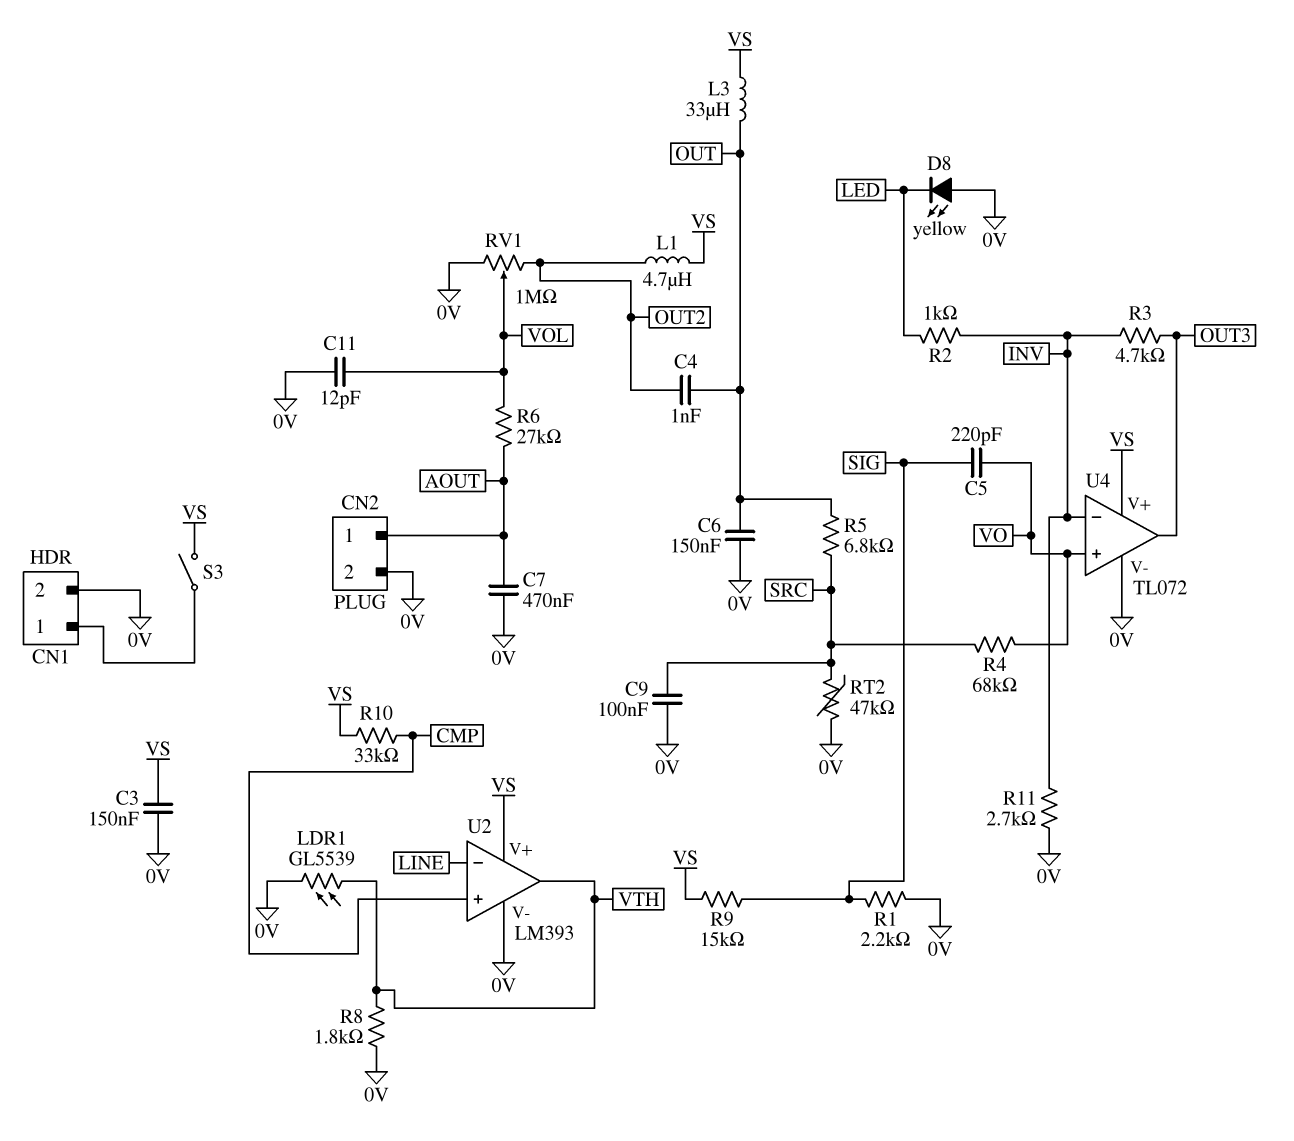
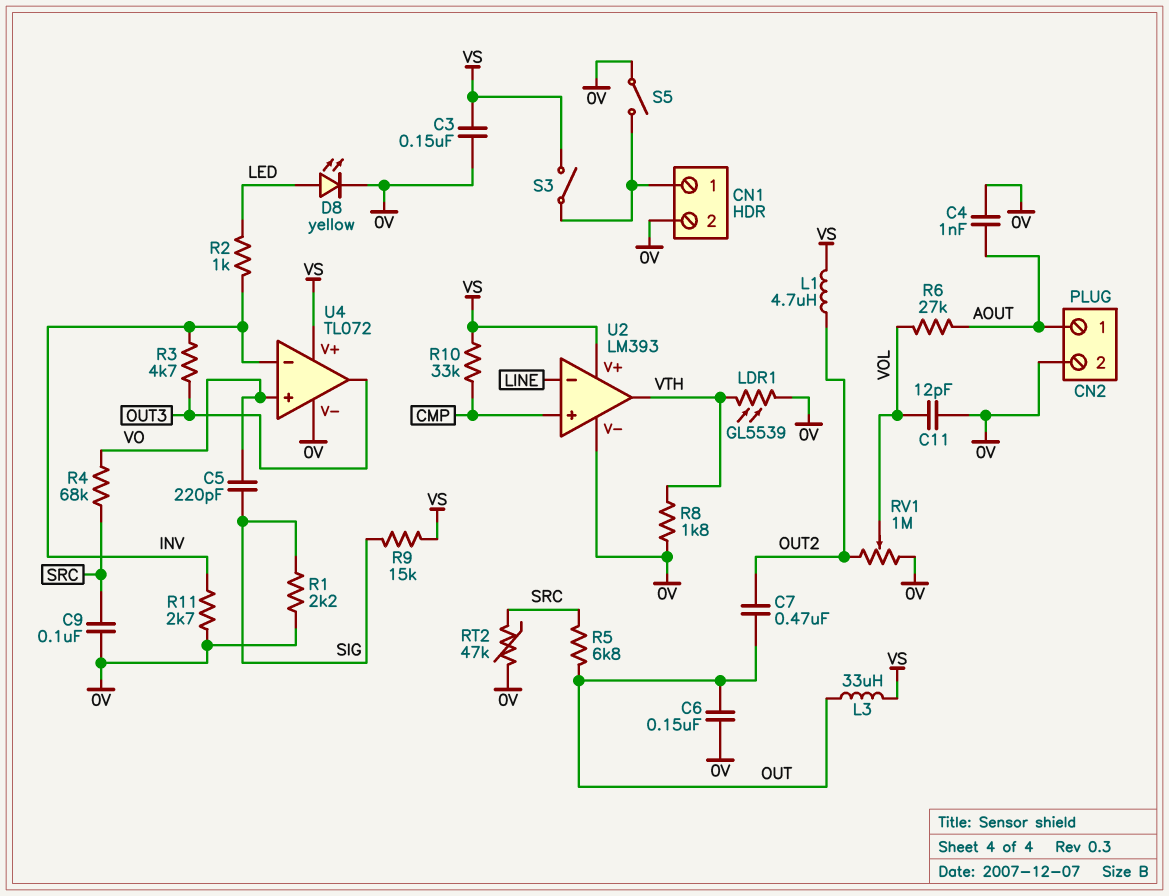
C4: 1nF (OUT, OUT2) -> 1nF (0V, AOUT)
C7: 470nF (0V, AOUT) -> 470nF (OUT, OUT2)
D8: LED yellow (A 0V, K LED) -> LED yellow (A LED, K 0V)
S5: none -> switch (0V, CN1/1)

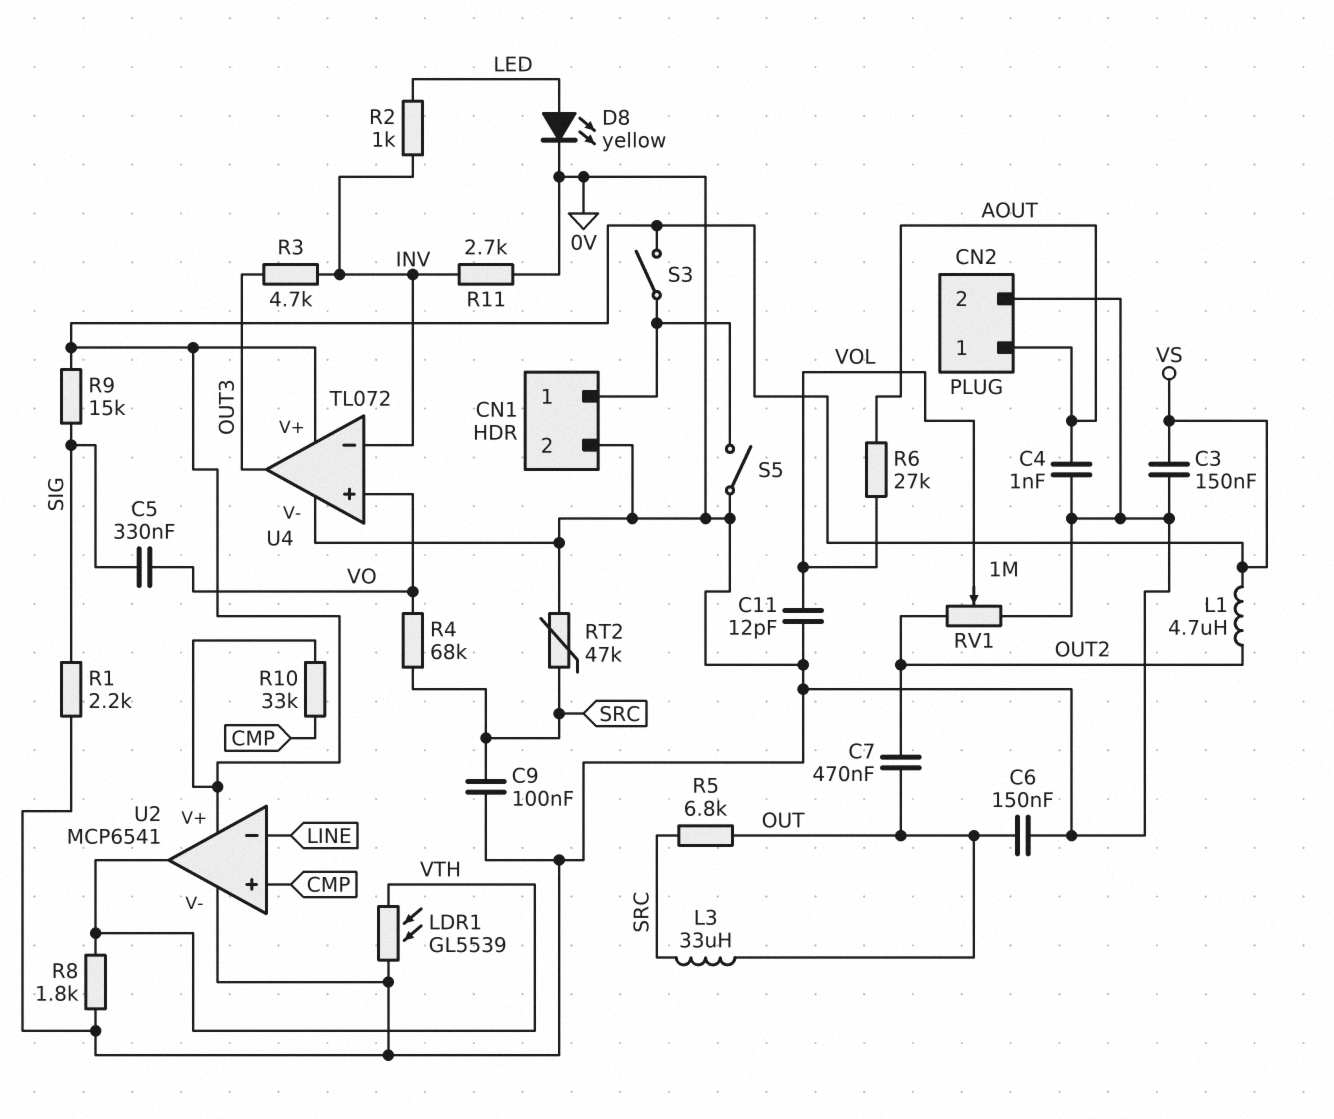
C5: 220pF (SIG, VO) -> 330nF (SIG, VO)
L3: 33uH (OUT, VS) -> 33uH (OUT, SRC)
U2: LM393 -> MCP6541

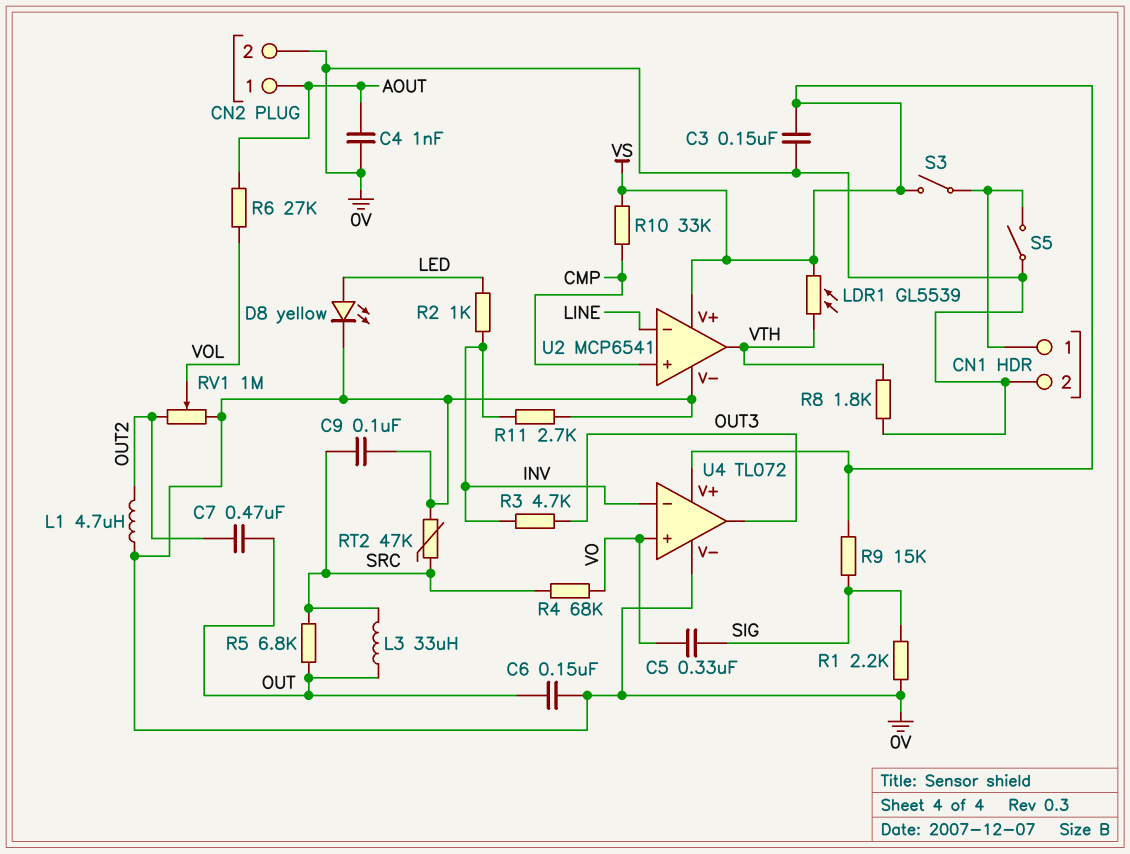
C11: 12pF (0V, VOL) -> none
L1: 4.7uH (OUT2, VS) -> 4.7uH (0V, OUT2)
LDR1: GL5539 (0V, VTH) -> GL5539 (VS, VTH)

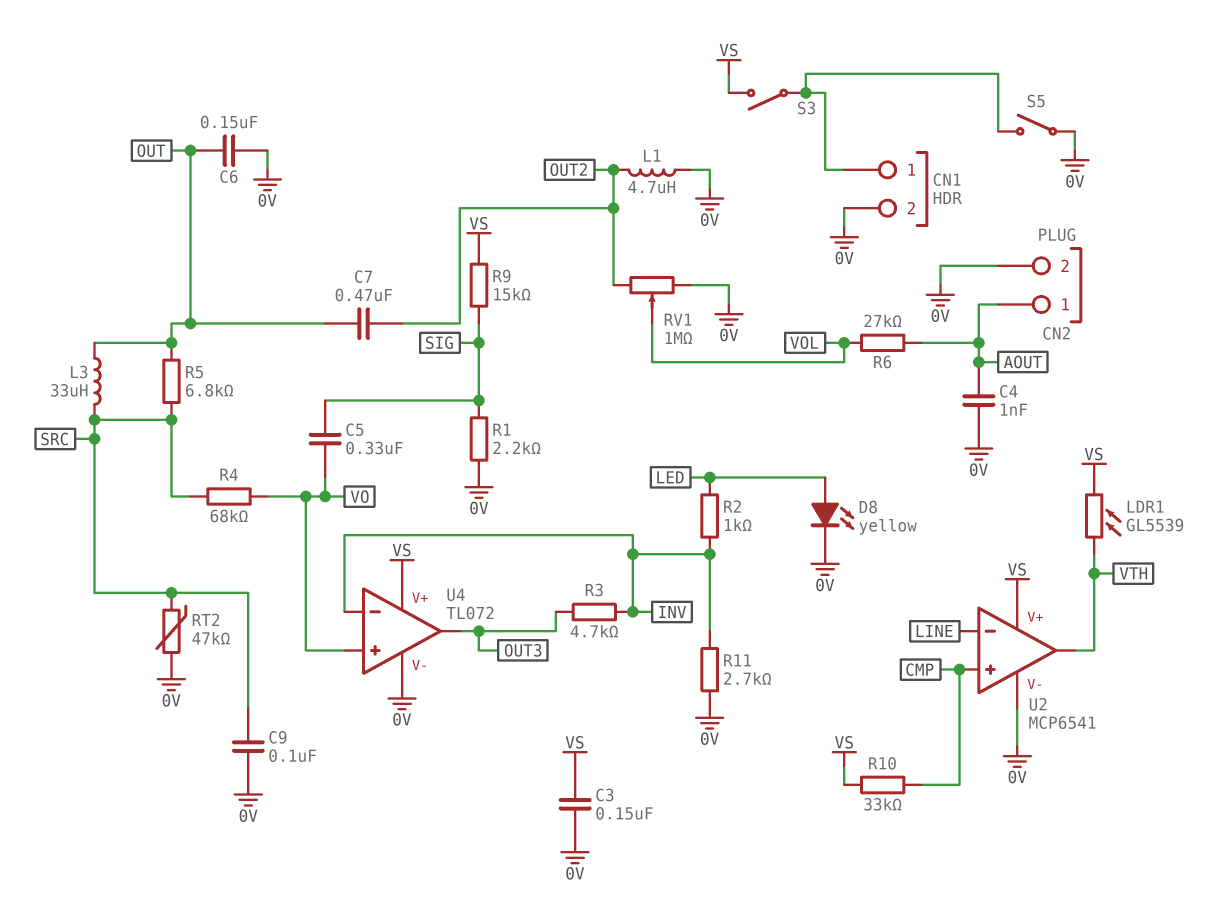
R8: 1.8k (0V, VTH) -> none

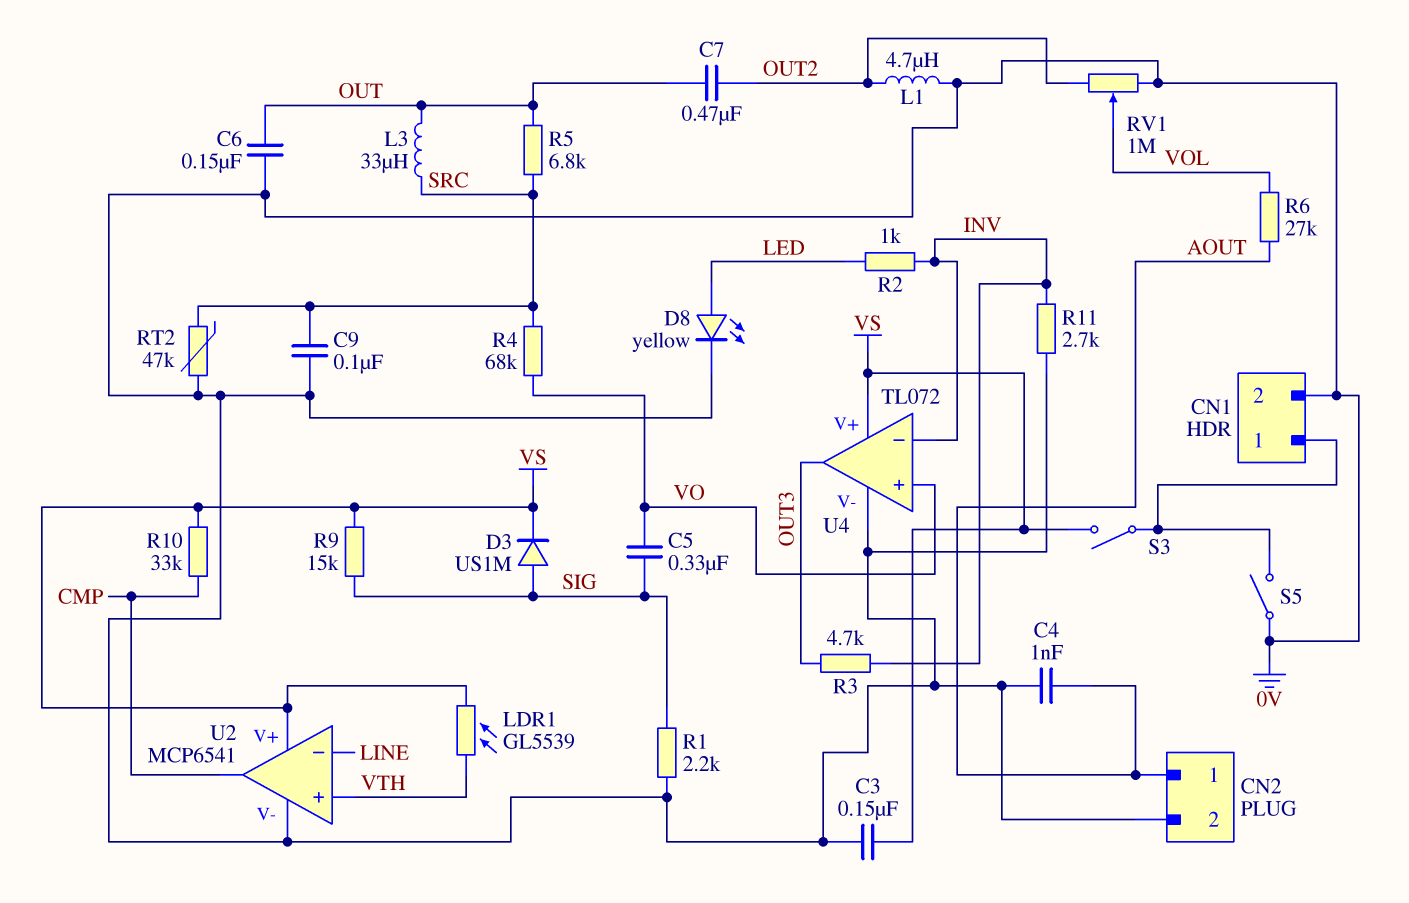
D3: none -> diode US1M (A SIG, K VS)
U2 pin in+: CMP -> VTH
U2 pin out: VTH -> CMP

